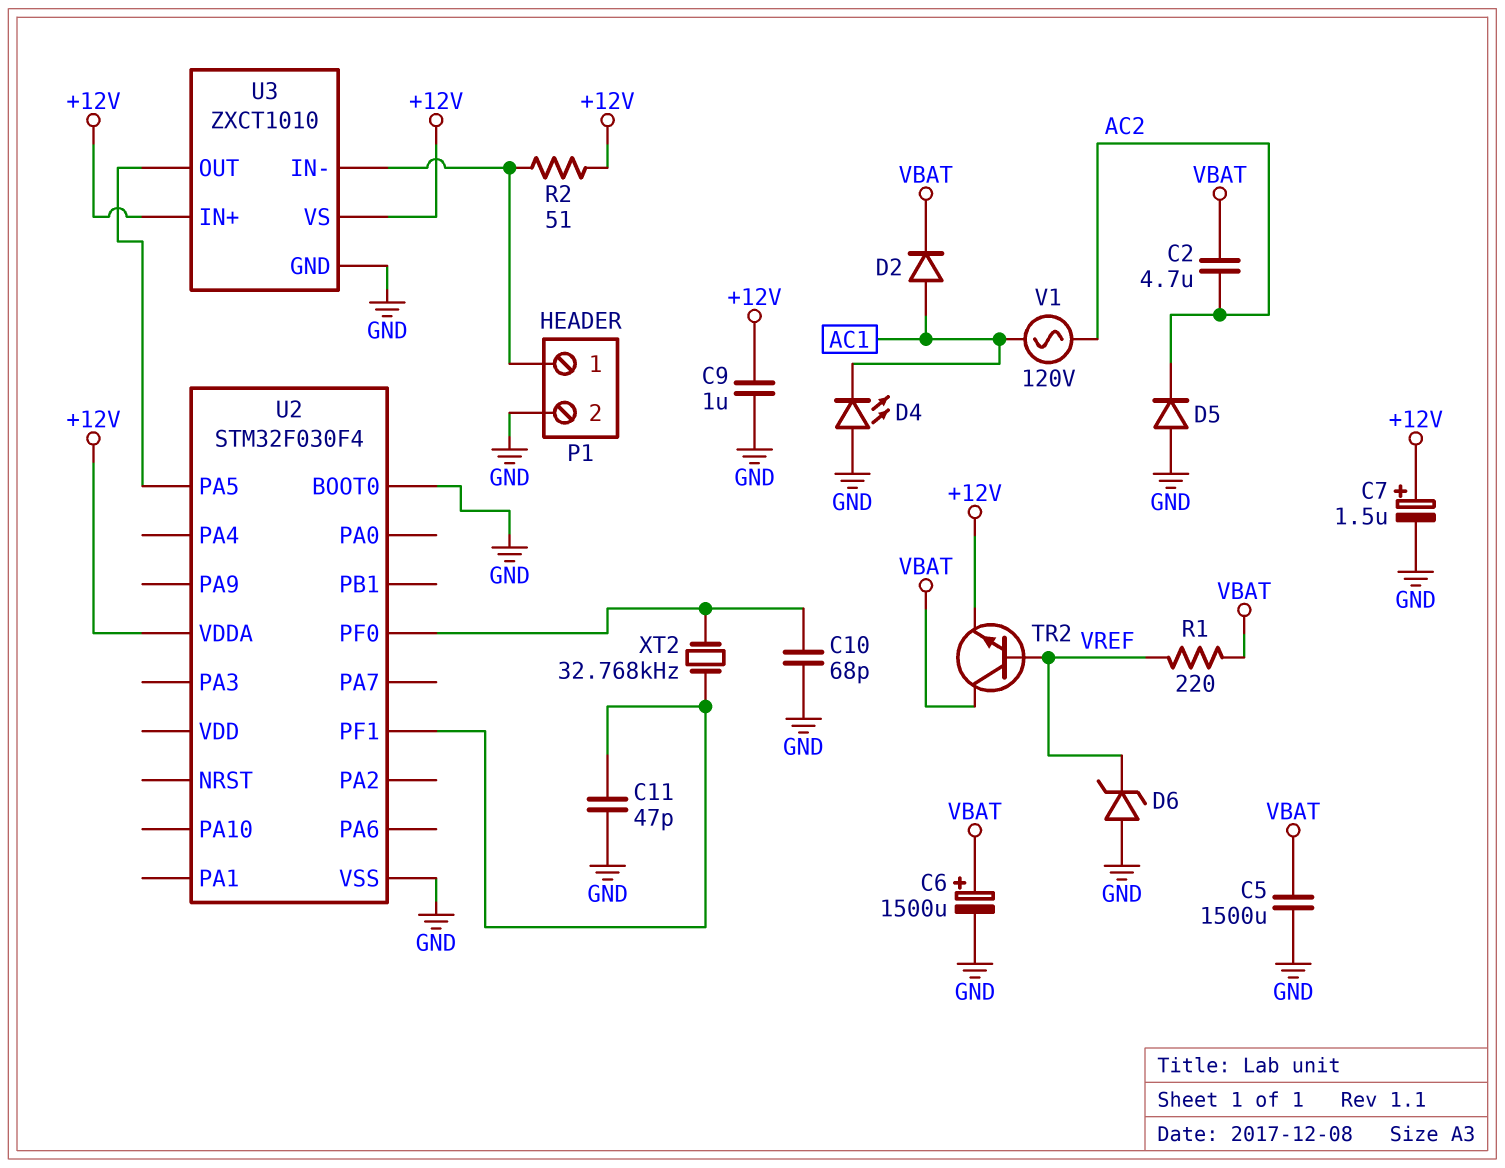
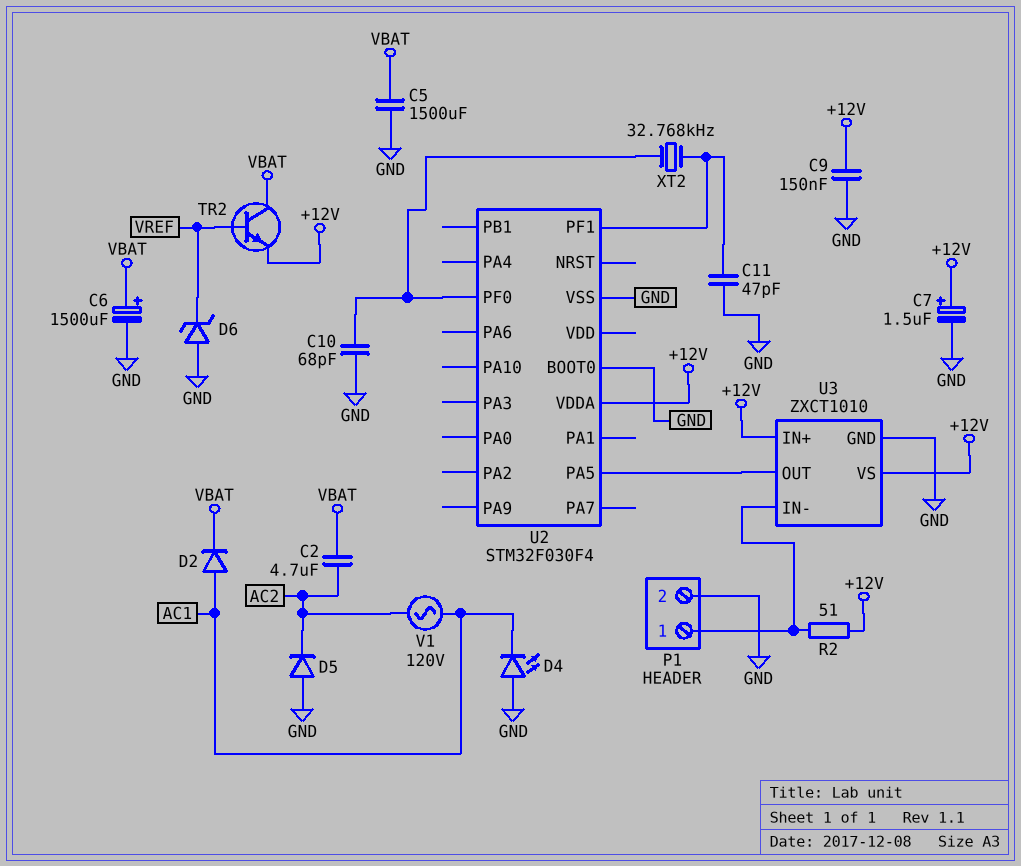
C9: 1uF (+12V, GND) -> 150nF (+12V, GND)
R1: 220 (VBAT, VREF) -> none

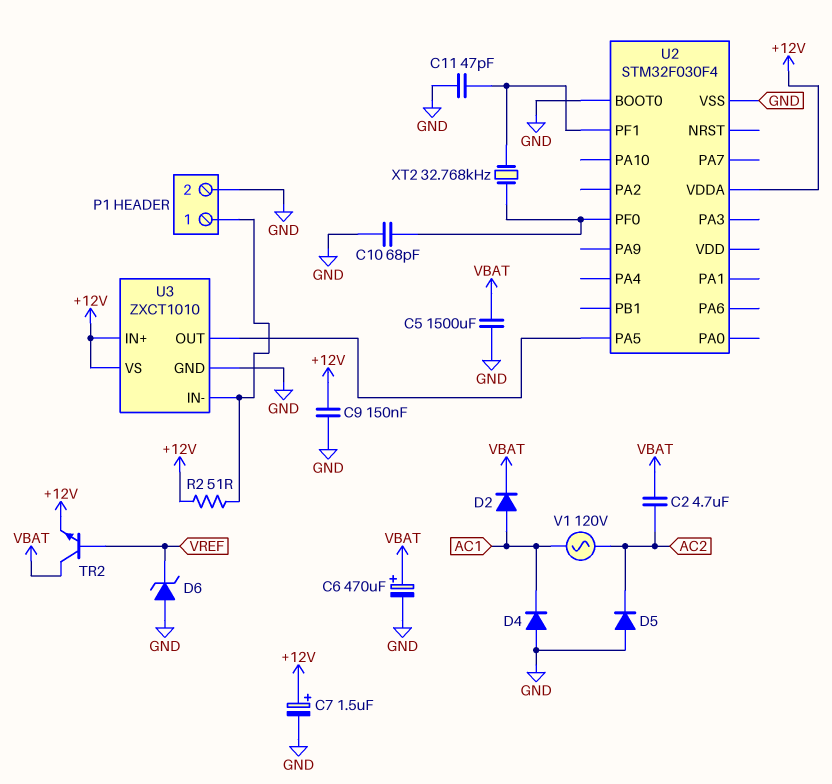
C6: 1500uF (plus VBAT, minus GND) -> 470uF (plus VBAT, minus GND)
D4: LED (A GND, K AC1) -> diode (A GND, K AC1)

